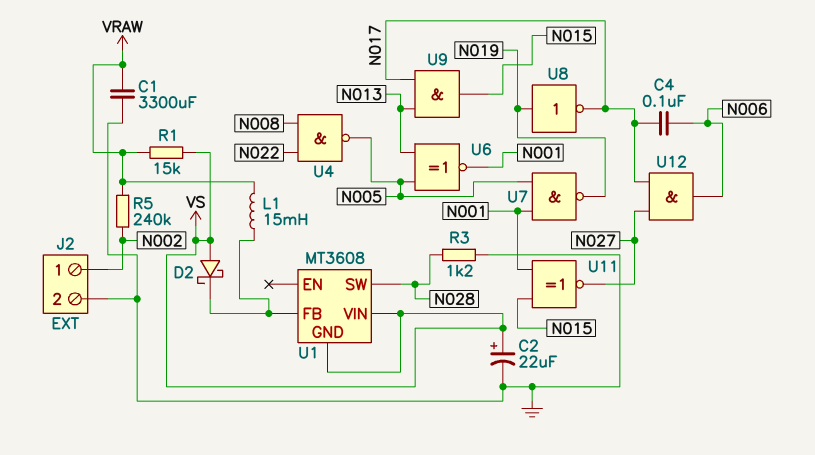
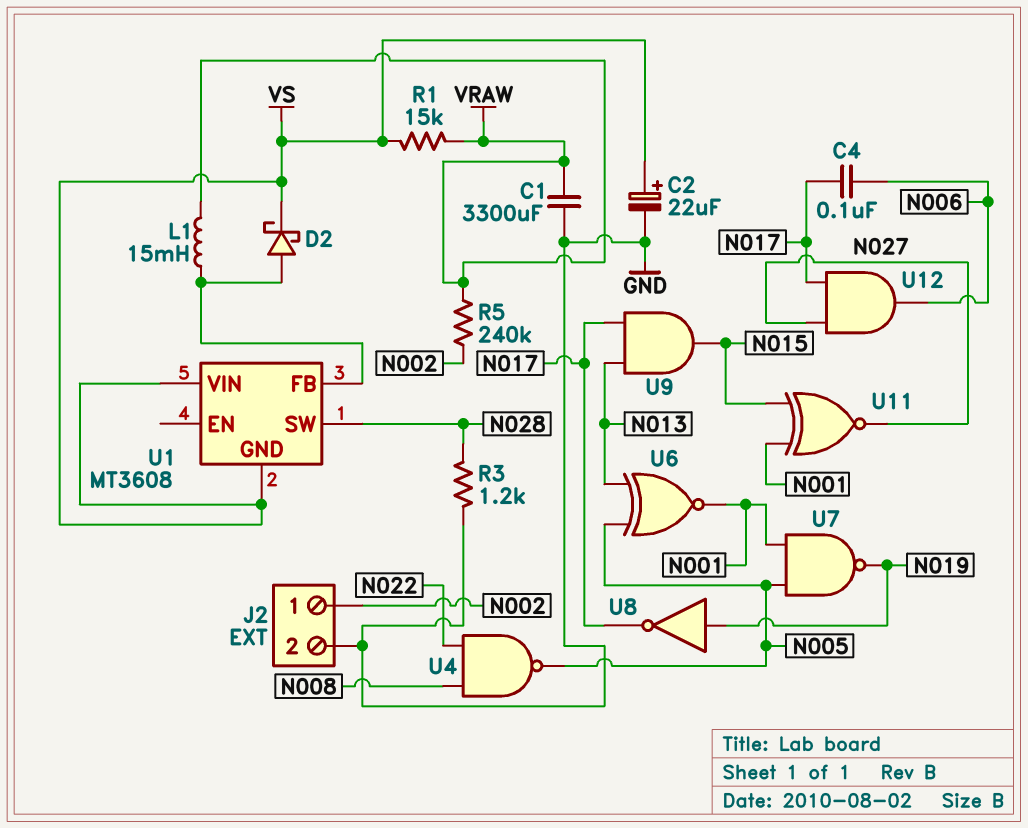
D2: schottky (A VS, K U1/FB) -> schottky (A U1/FB, K VS)

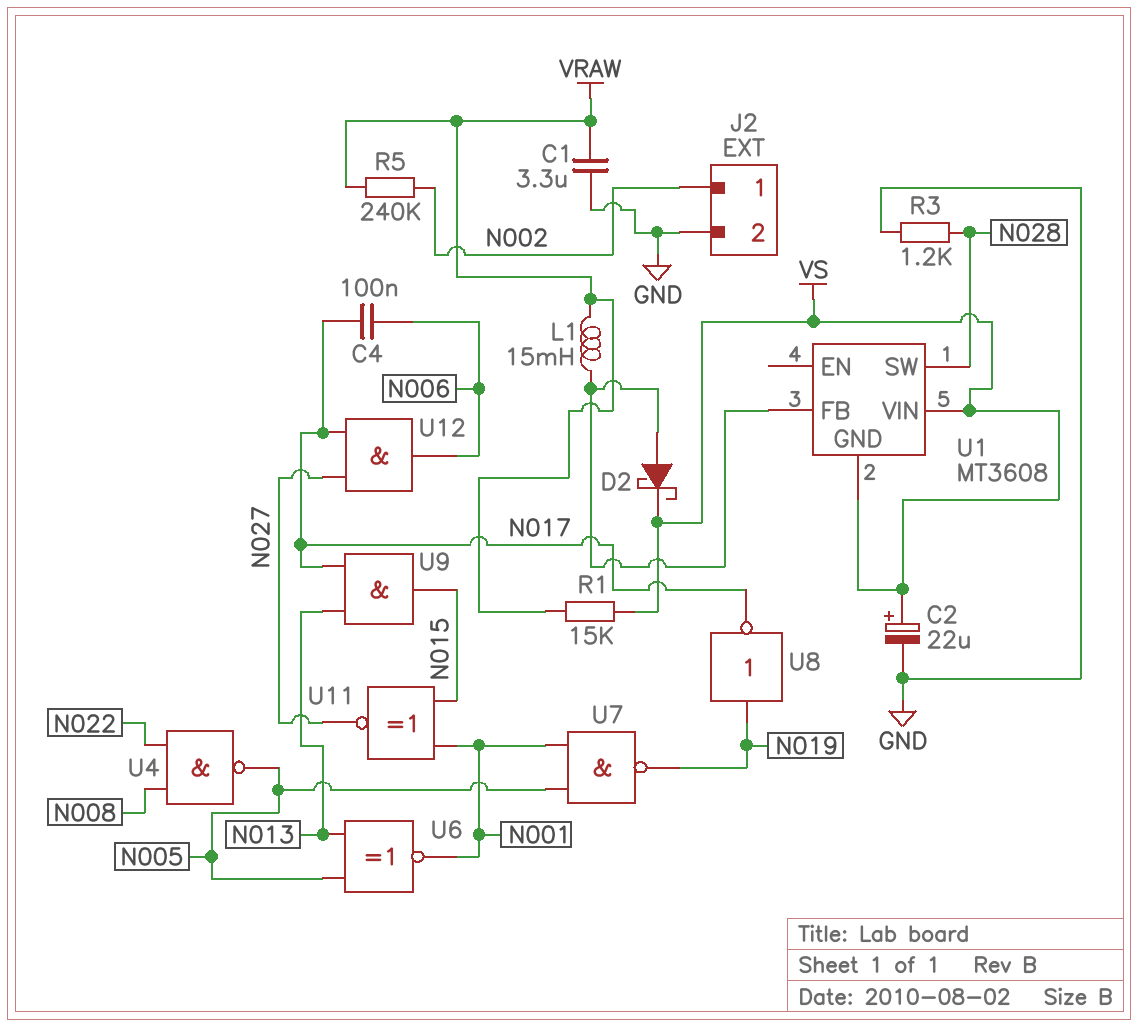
C1: 3300uF (GND, VRAW) -> 3.3uF (GND, VRAW)

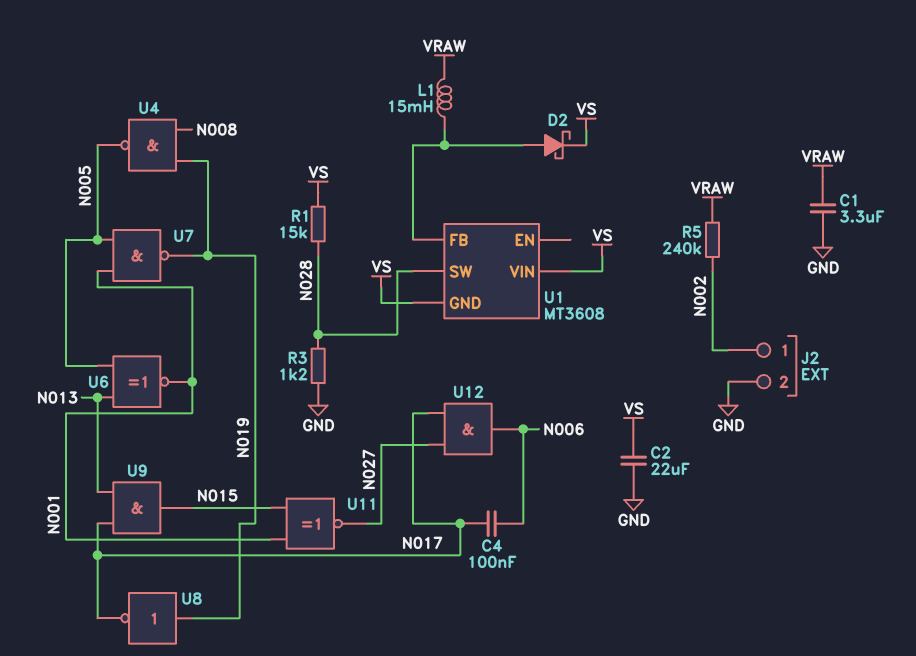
C2: 22uF (plus VS, minus GND) -> 22uF (GND, VS)
R1: 15k (VRAW, VS) -> 15k (N028, VS)
U4: NAND (in N008, in N022, out N005) -> NAND (in N008, in N019, out N005)

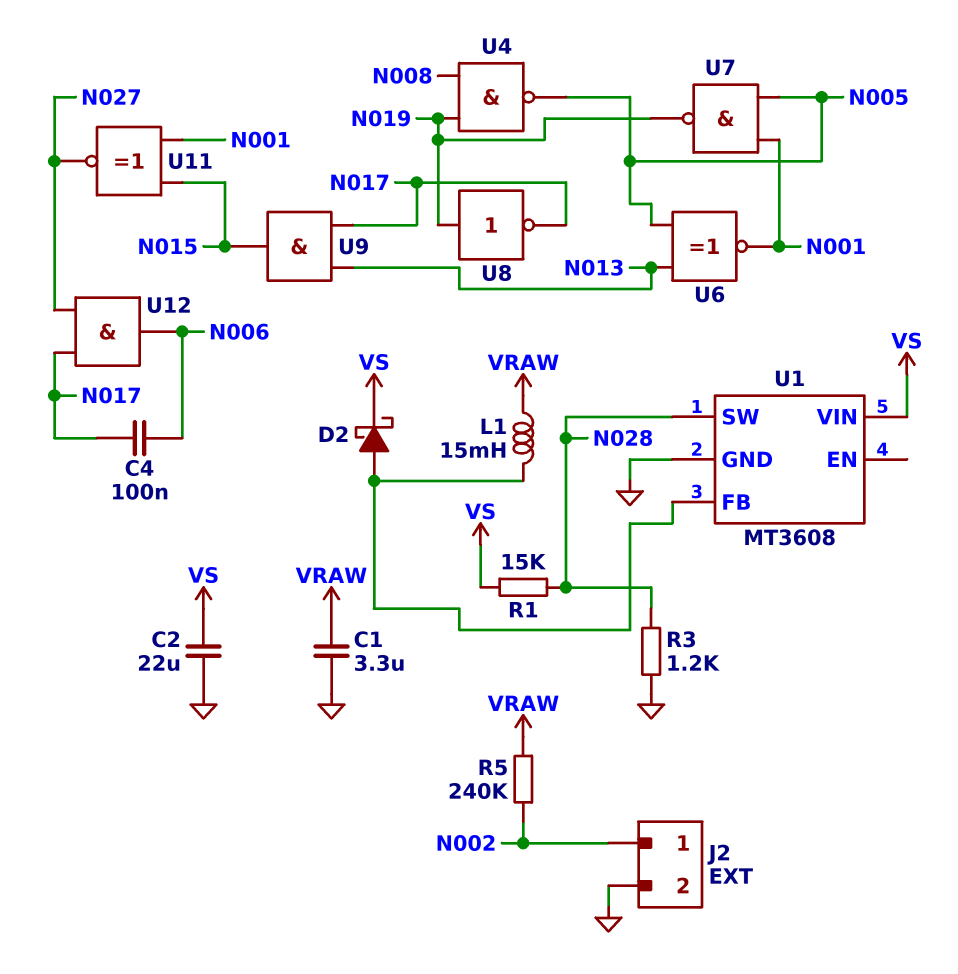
U1 pin GND: VS -> GND

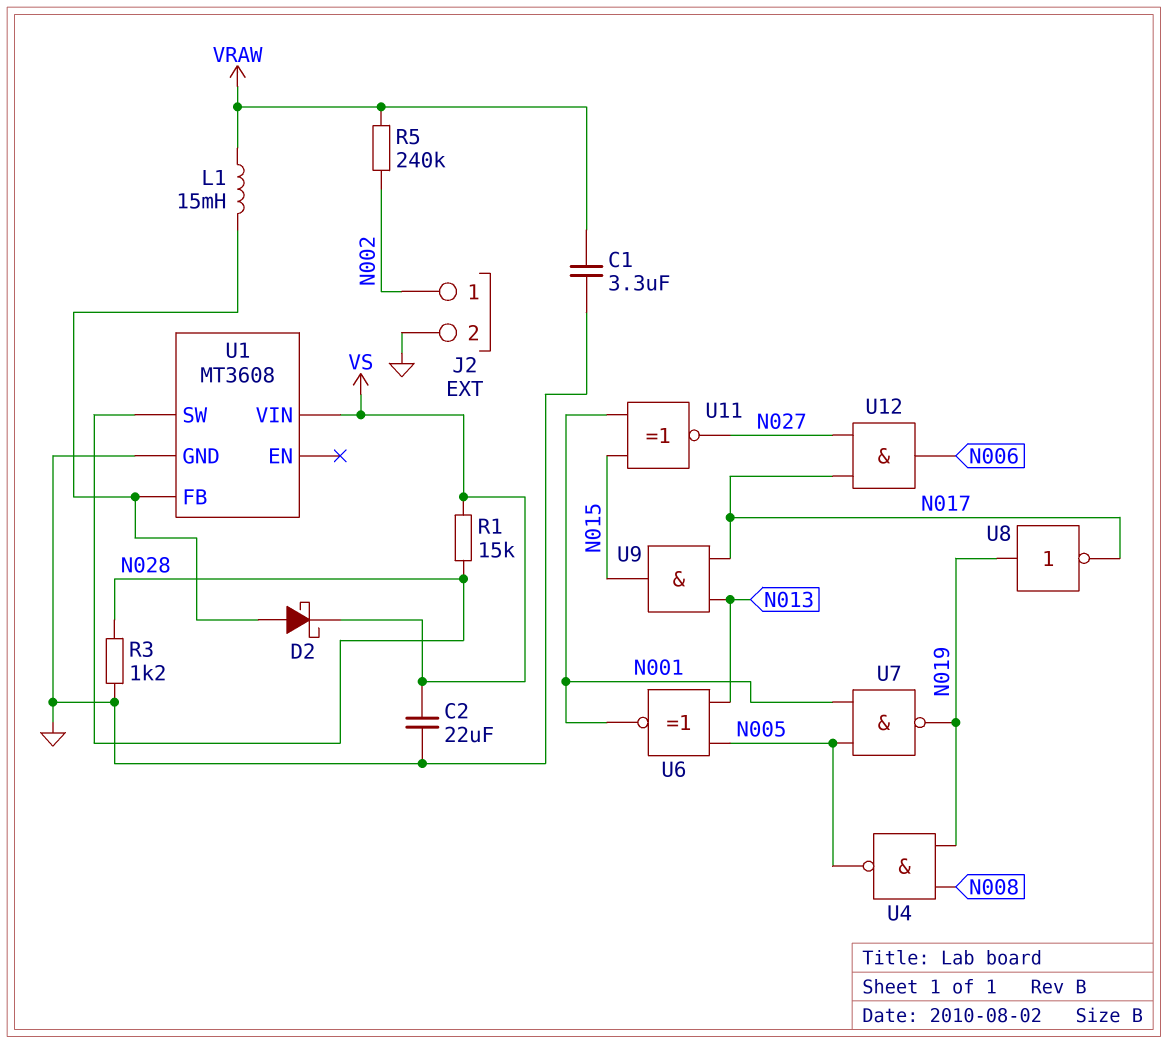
C4: 100nF (N006, N017) -> none

